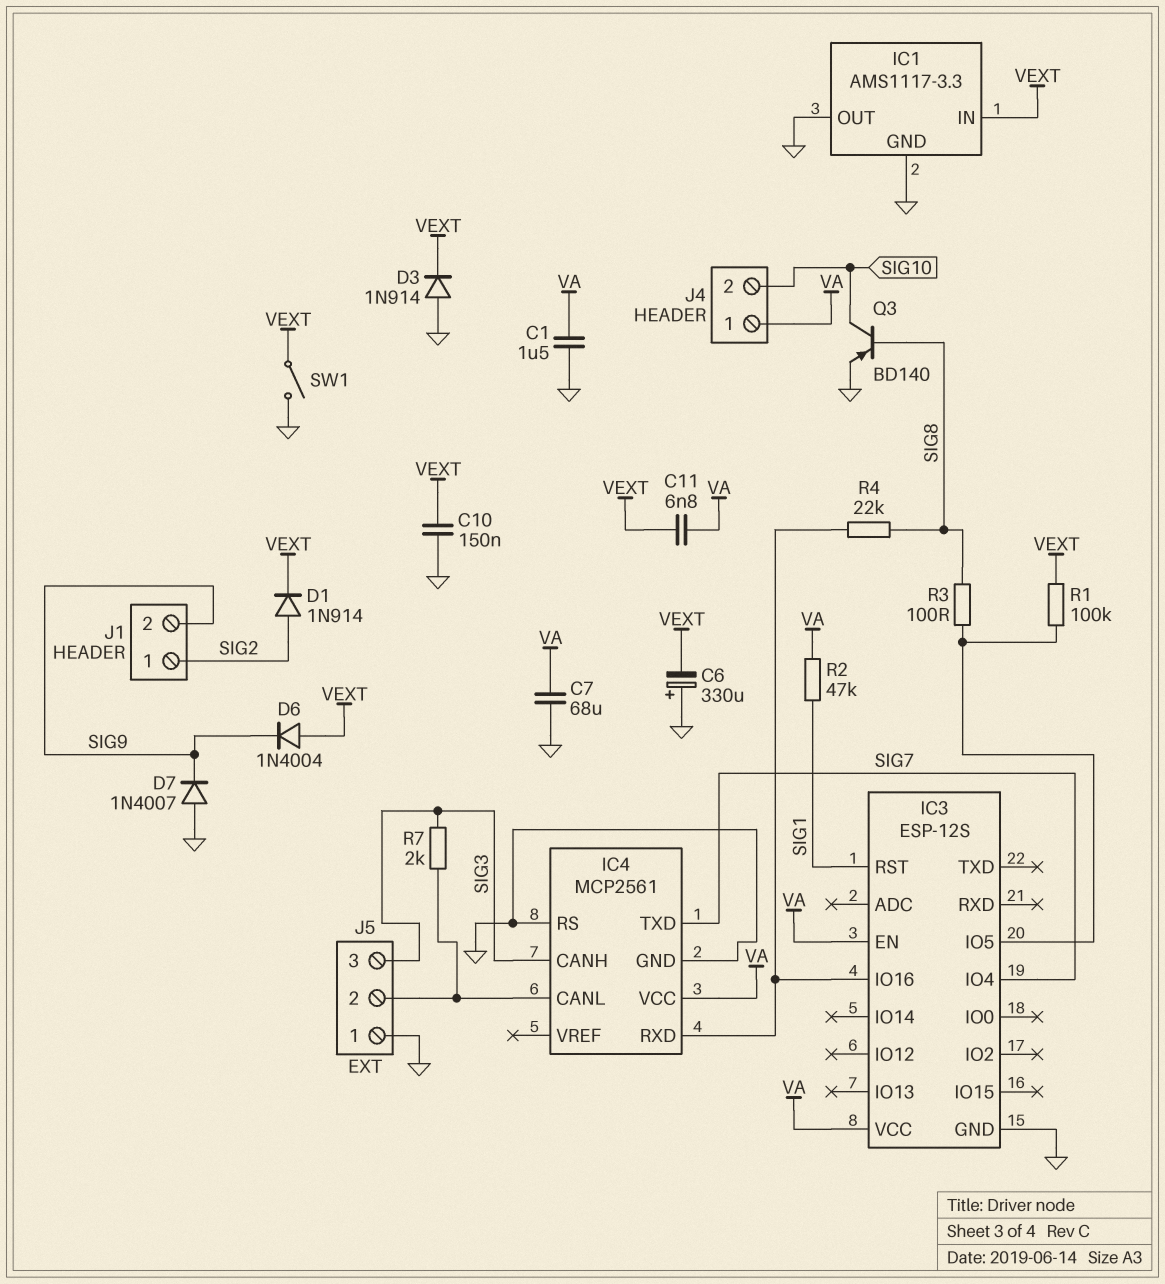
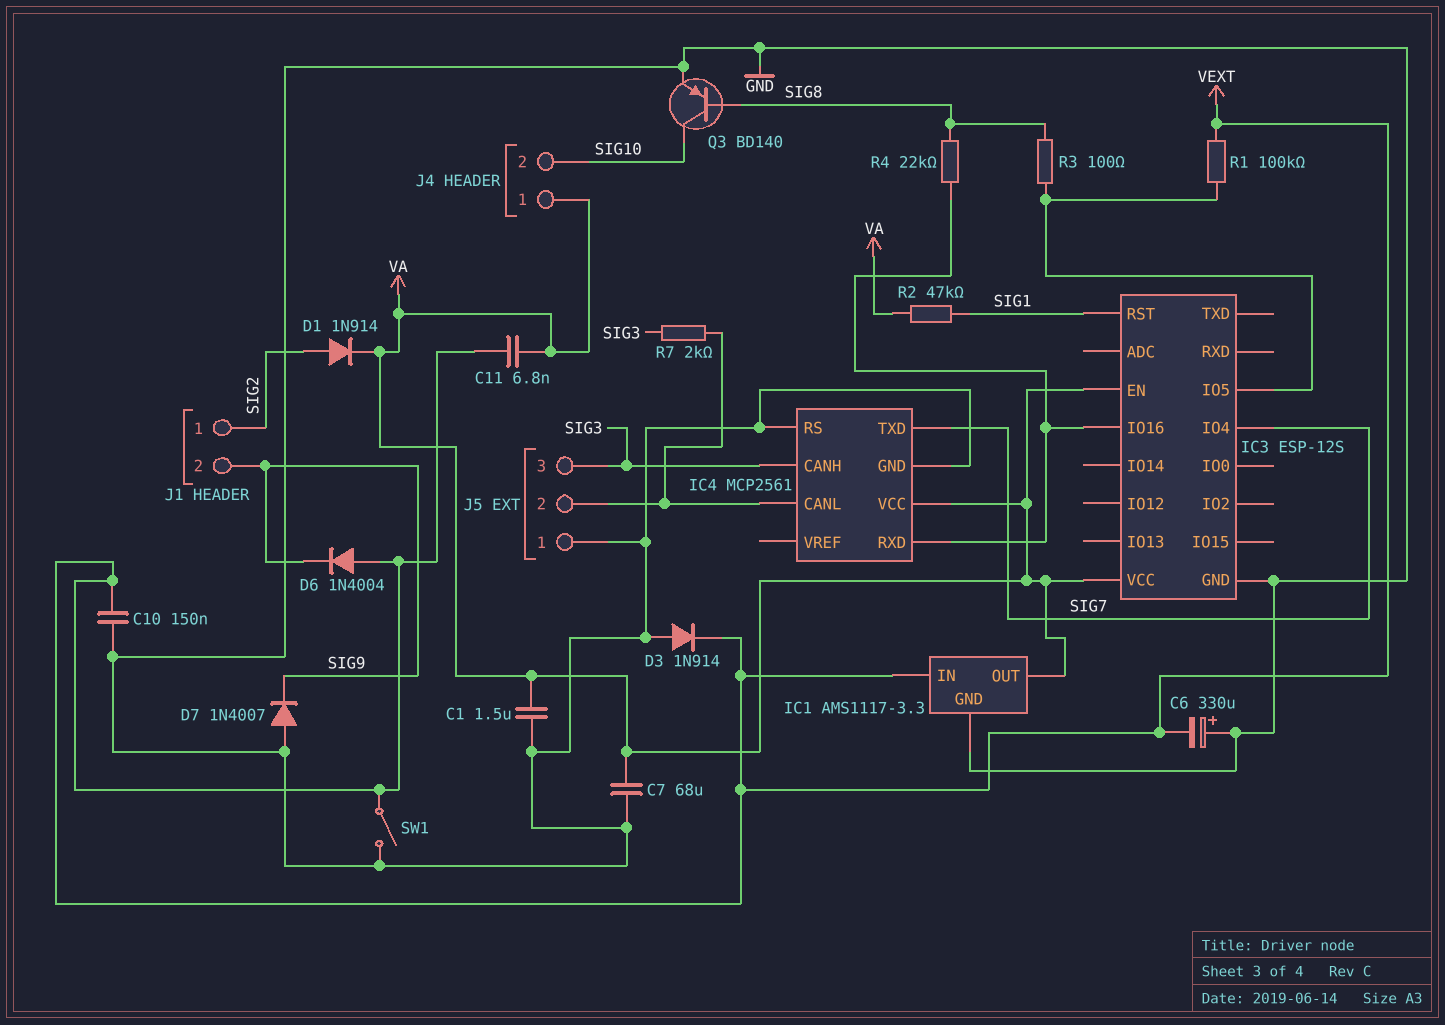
D1: diode 1N914 (A SIG2, K VEXT) -> diode 1N914 (A SIG2, K VA)
IC1 pin OUT: GND -> VA

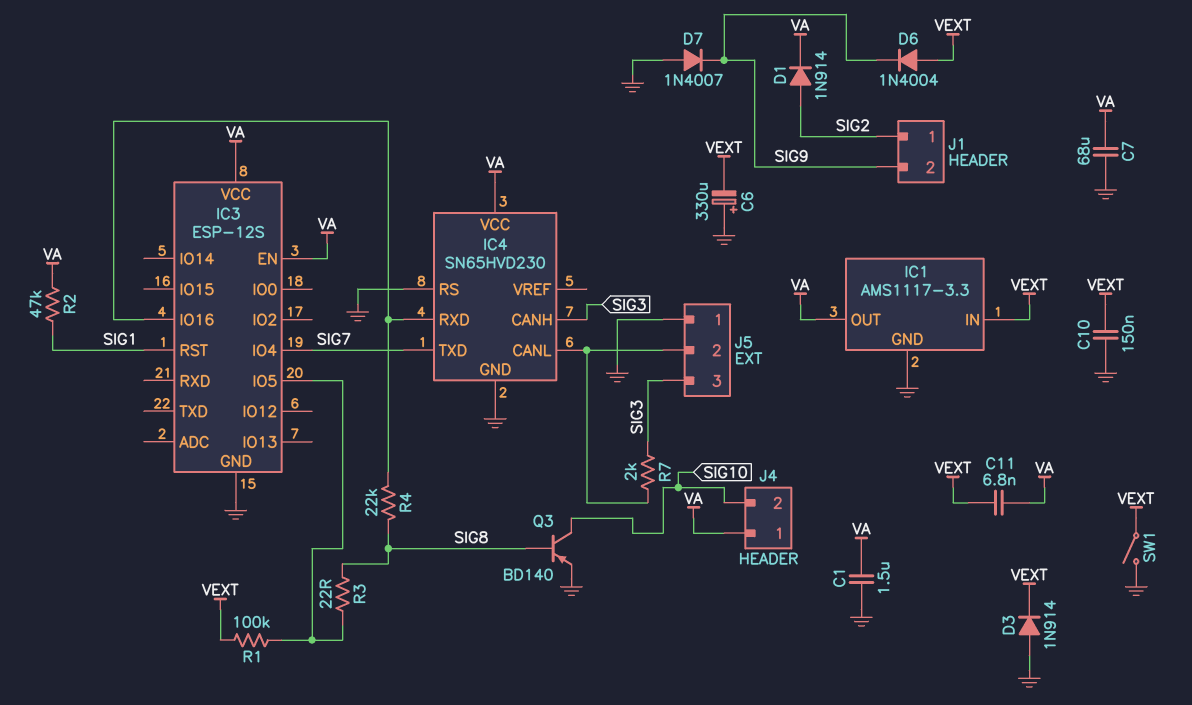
IC4: MCP2561 -> SN65HVD230
R3: 100 (IC3/IO5, SIG8) -> 22 (IC3/IO5, SIG8)

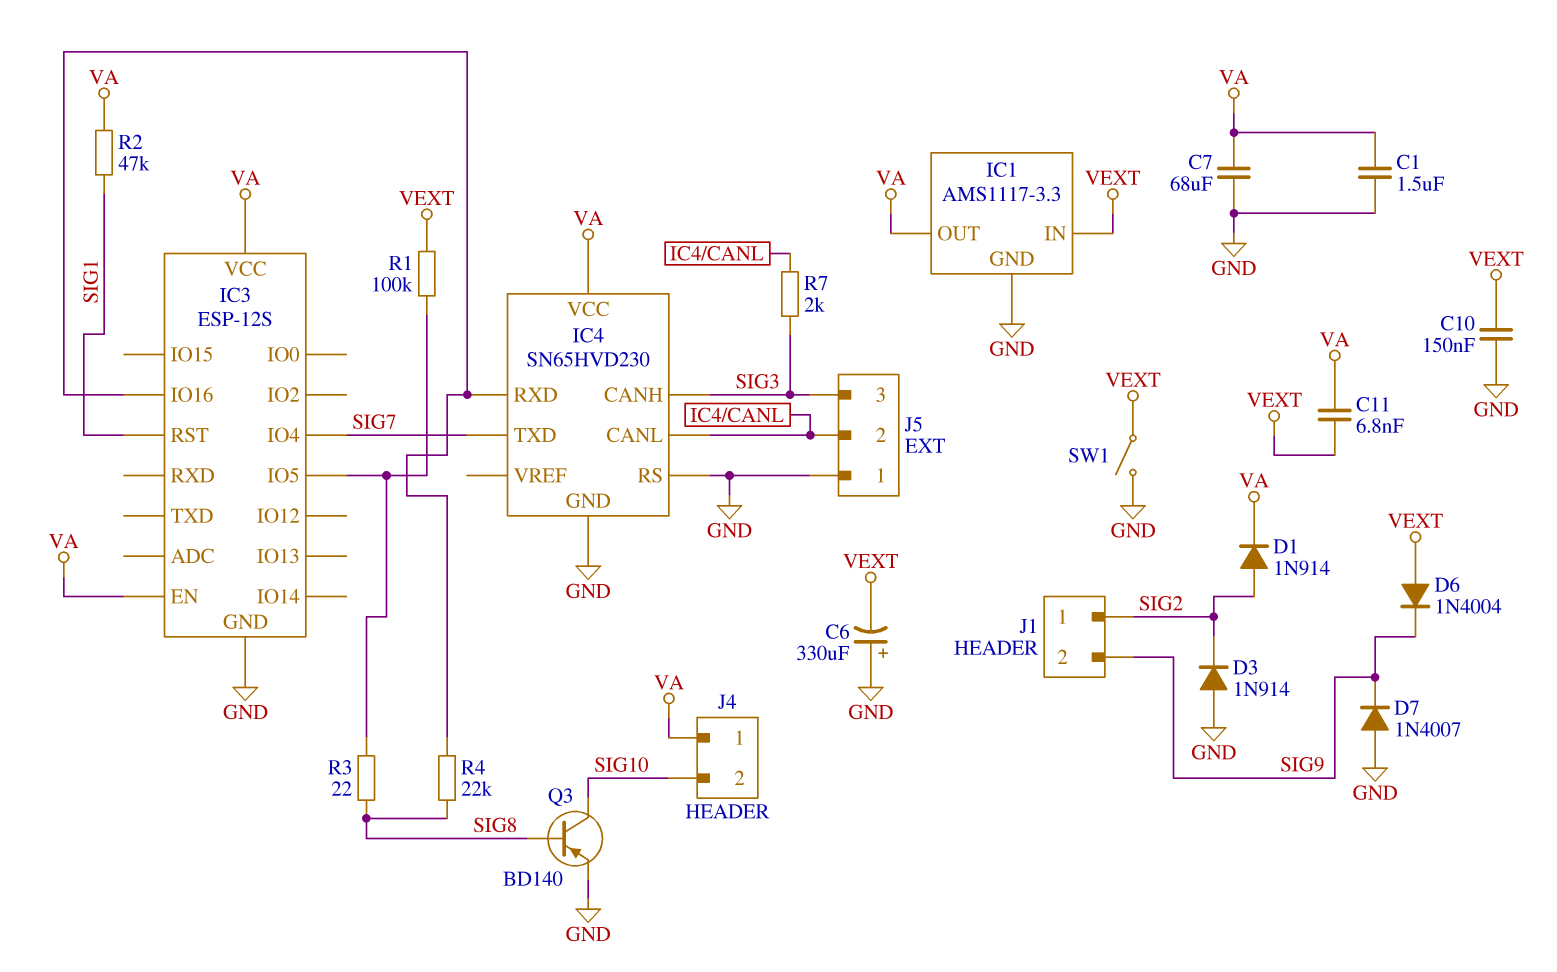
D3: diode 1N914 (A GND, K VEXT) -> diode 1N914 (A GND, K SIG2)

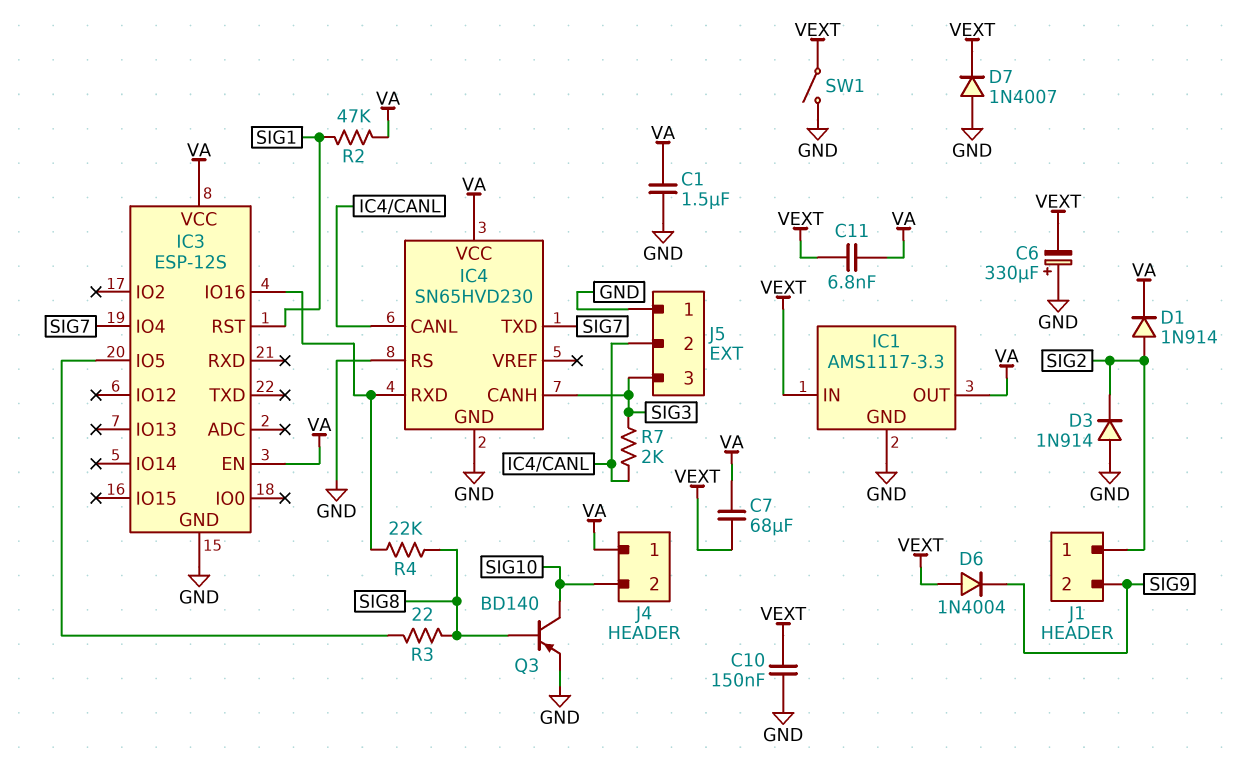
C7: 68uF (GND, VA) -> 68uF (VA, VEXT)
D7: diode 1N4007 (A GND, K SIG9) -> diode 1N4007 (A GND, K VEXT)
R1: 100k (IC3/IO5, VEXT) -> none

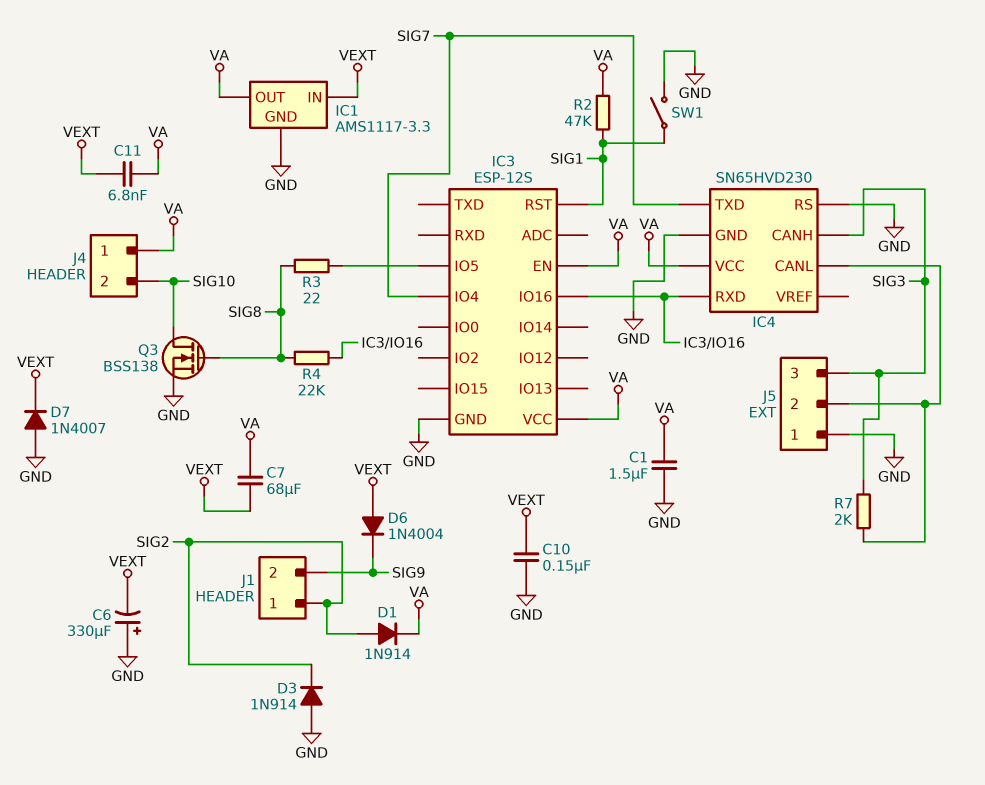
Q3: PNP BD140 (B SIG8, C SIG10, E GND) -> NMOS BSS138 (G SIG8, D SIG10, S GND)
SW1: switch (GND, VEXT) -> switch (GND, SIG1)

